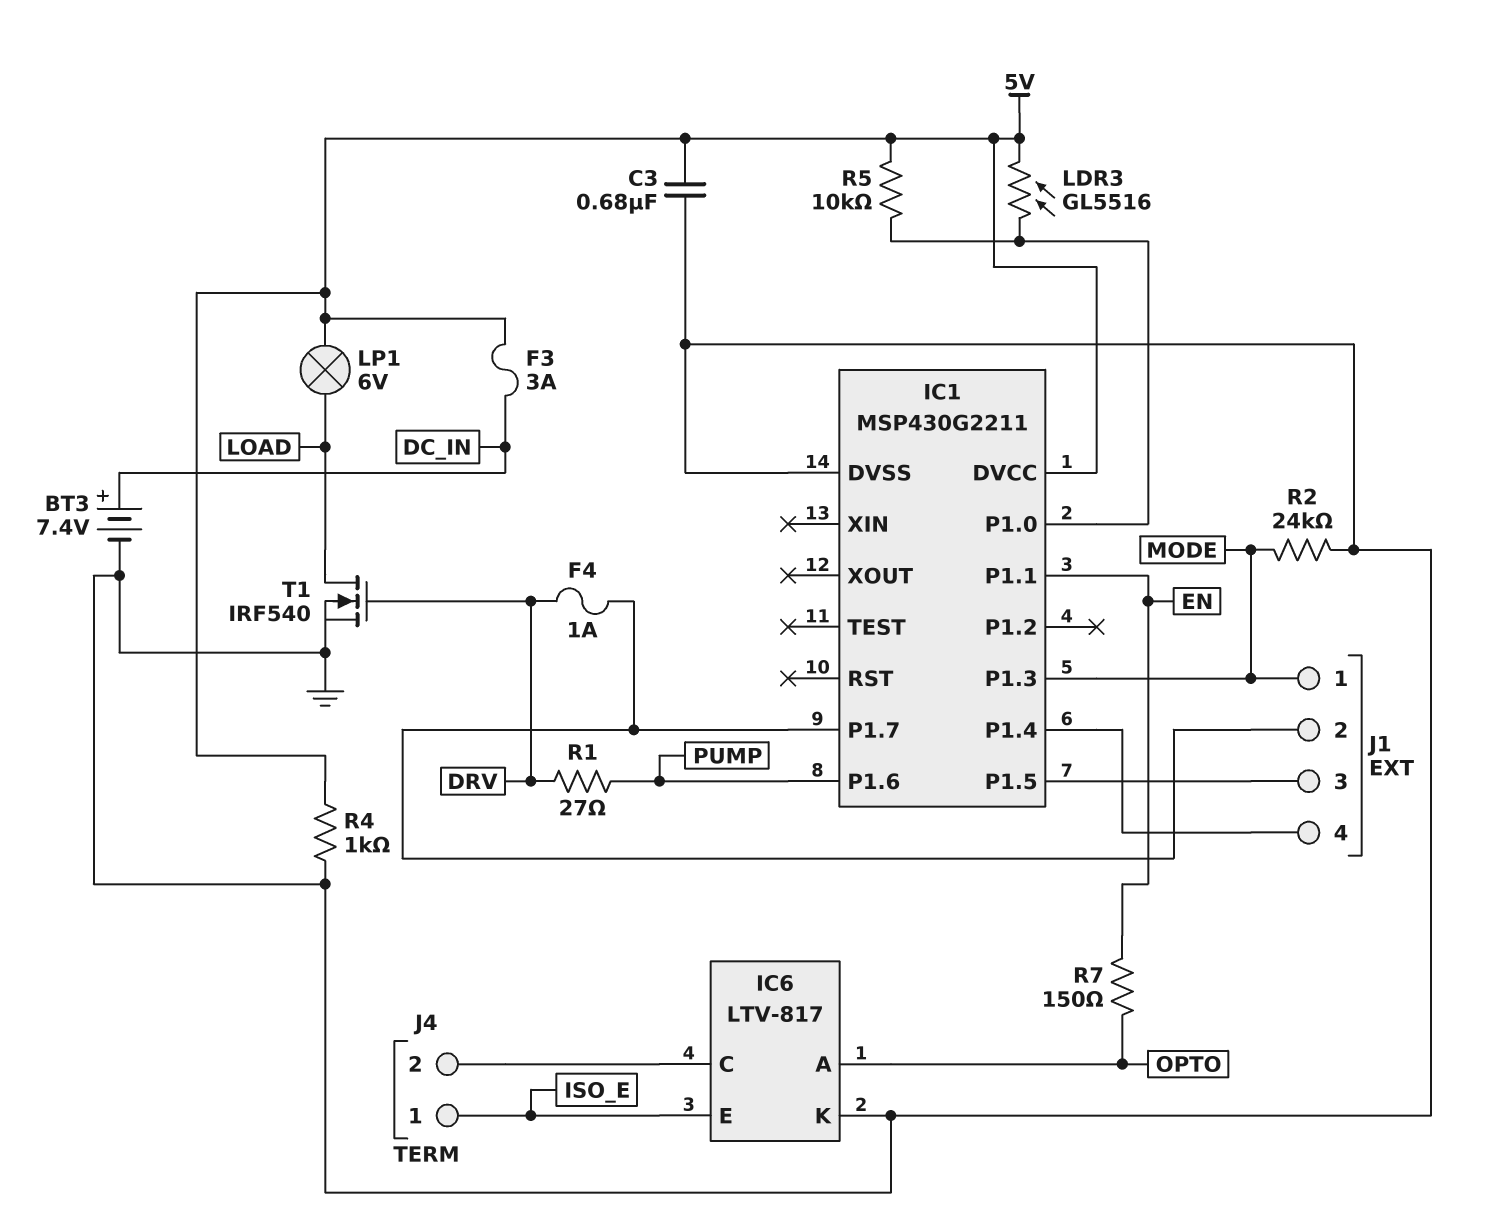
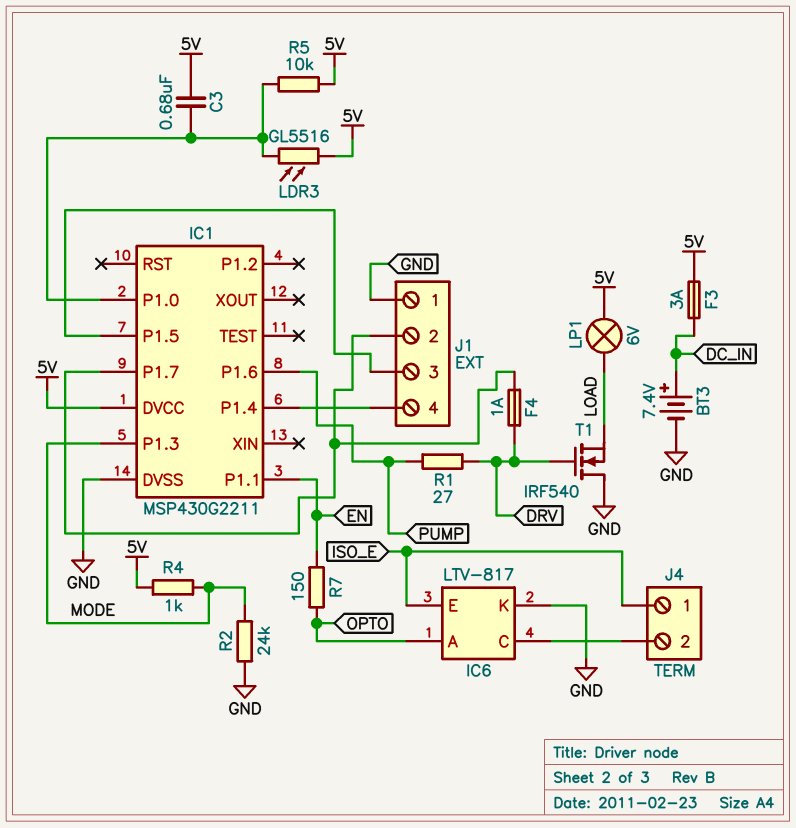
C3: 680nF (5V, GND) -> 680nF (5V, IC1/P1.0)
J1 pin 1: MODE -> GND
R4: 1k (5V, GND) -> 1k (5V, MODE)
T1: NMOS IRF540 (G DRV, D LOAD, S GND) -> NMOS IRF540 (G DRV, D GND, S LOAD)

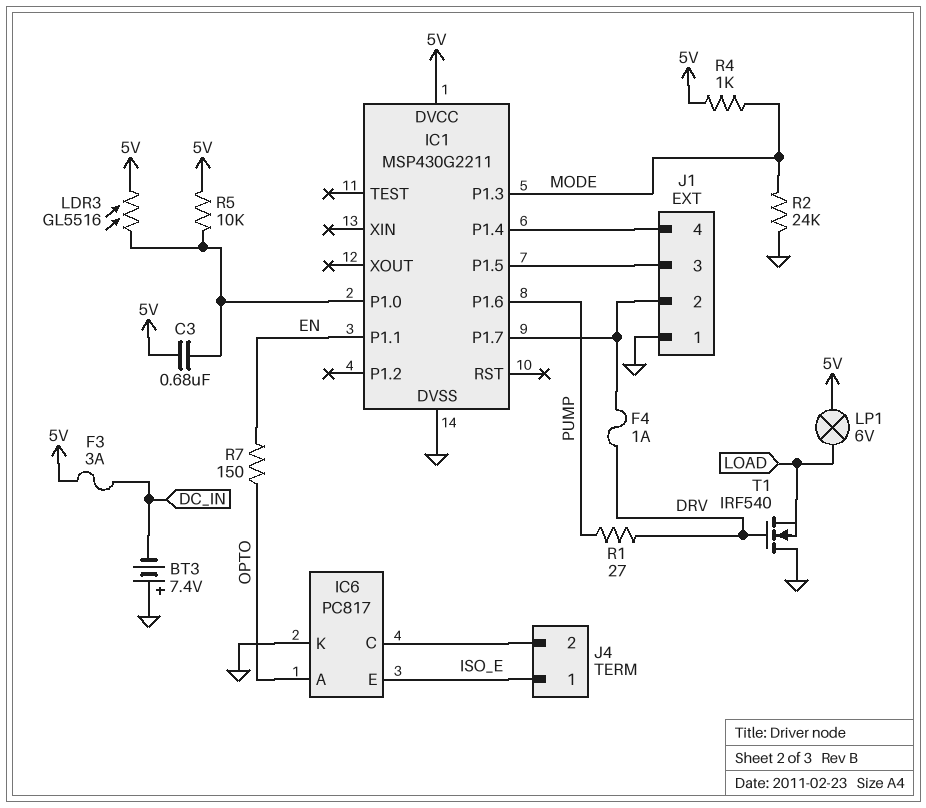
BT3: 7.4V (plus DC_IN, minus GND) -> 7.4V (plus GND, minus DC_IN)
IC6: LTV-817 -> PC817

